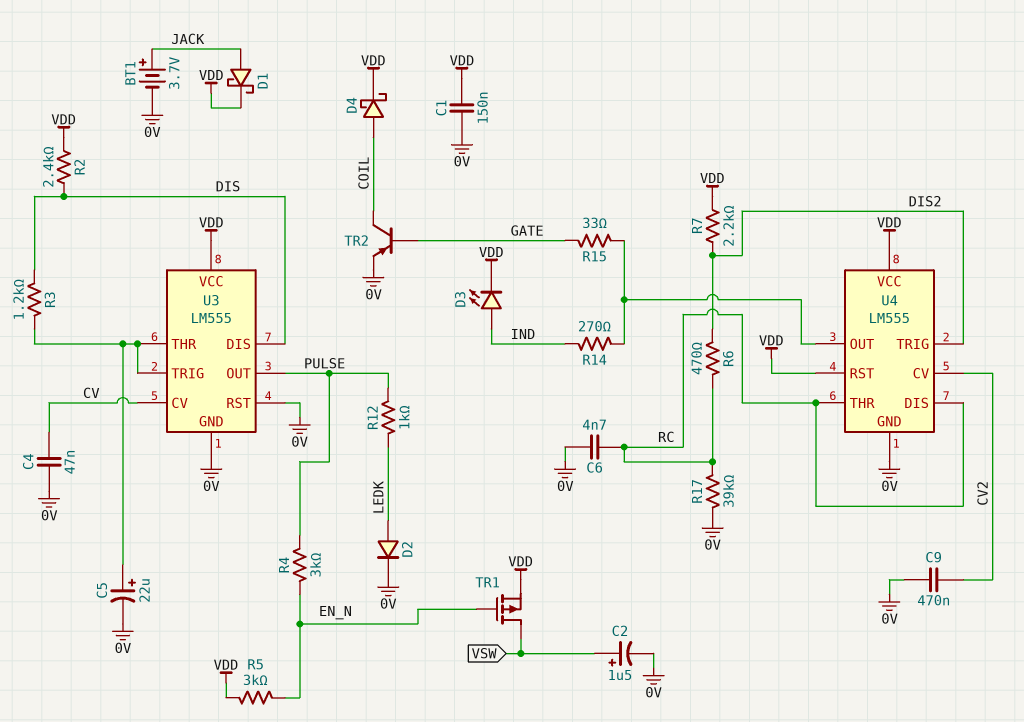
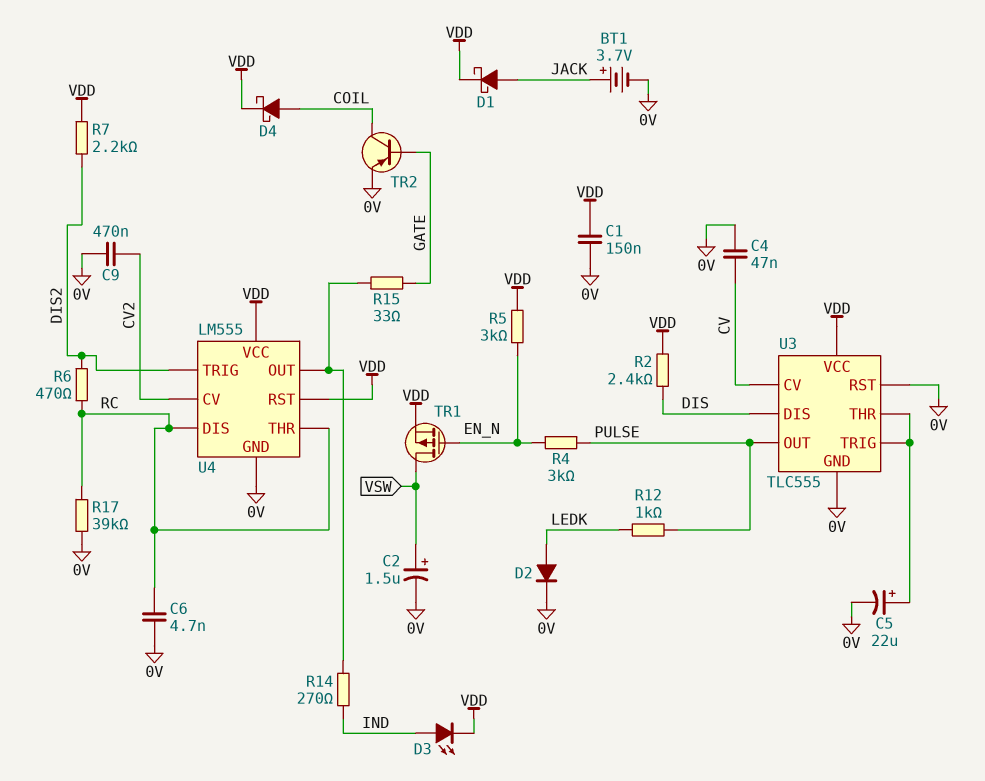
R3: 1.2k (DIS, U3/THR) -> none
U3: LM555 -> TLC555

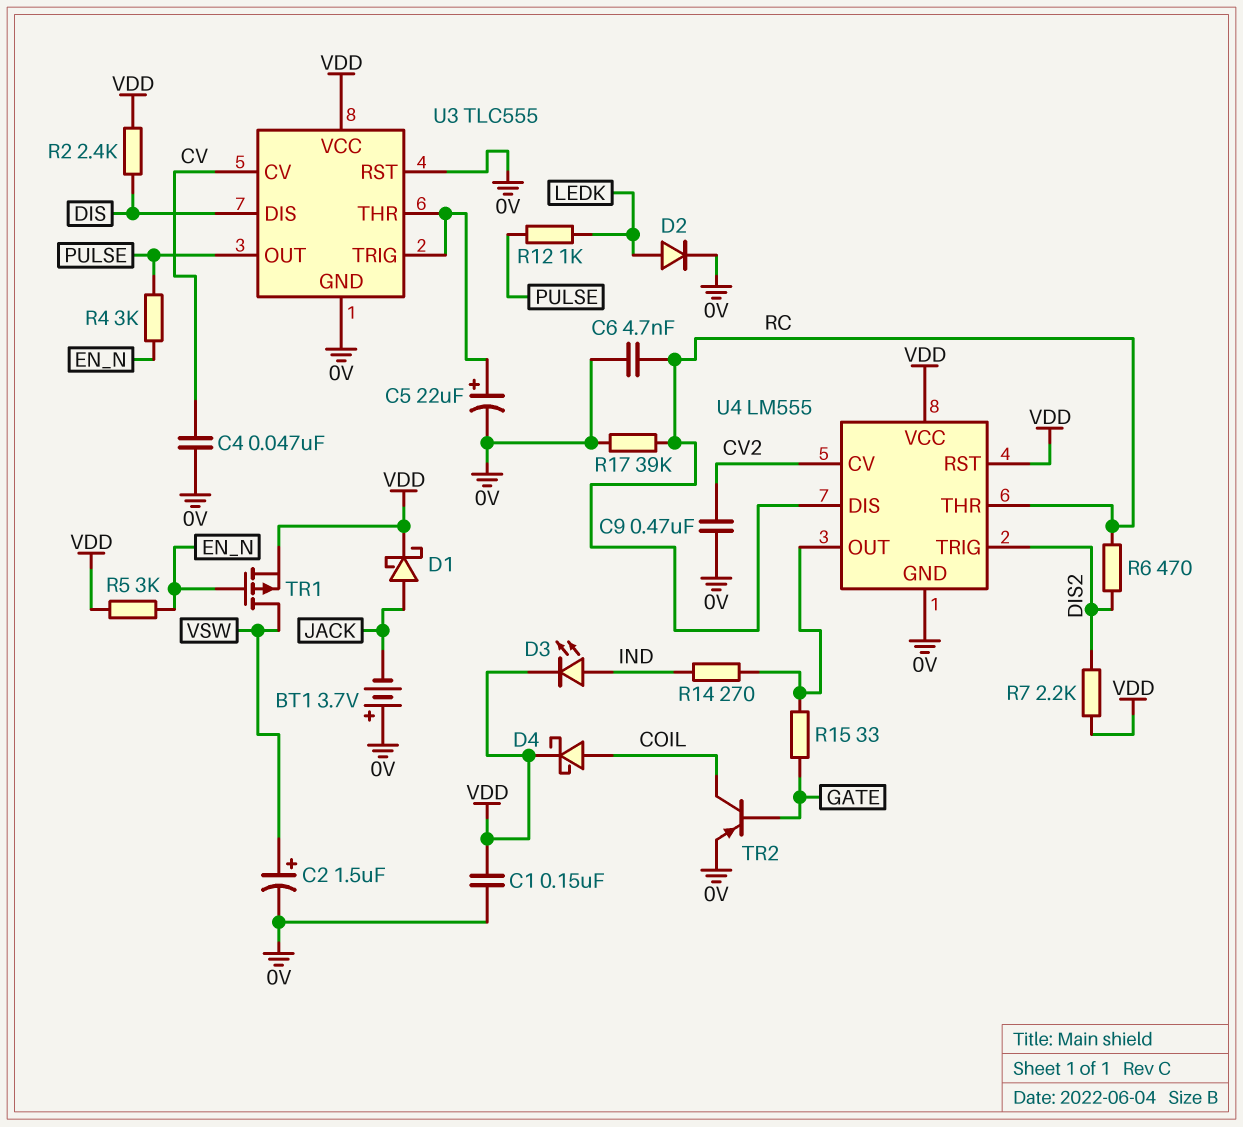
BT1: 3.7V (plus JACK, minus 0V) -> 3.7V (plus 0V, minus JACK)

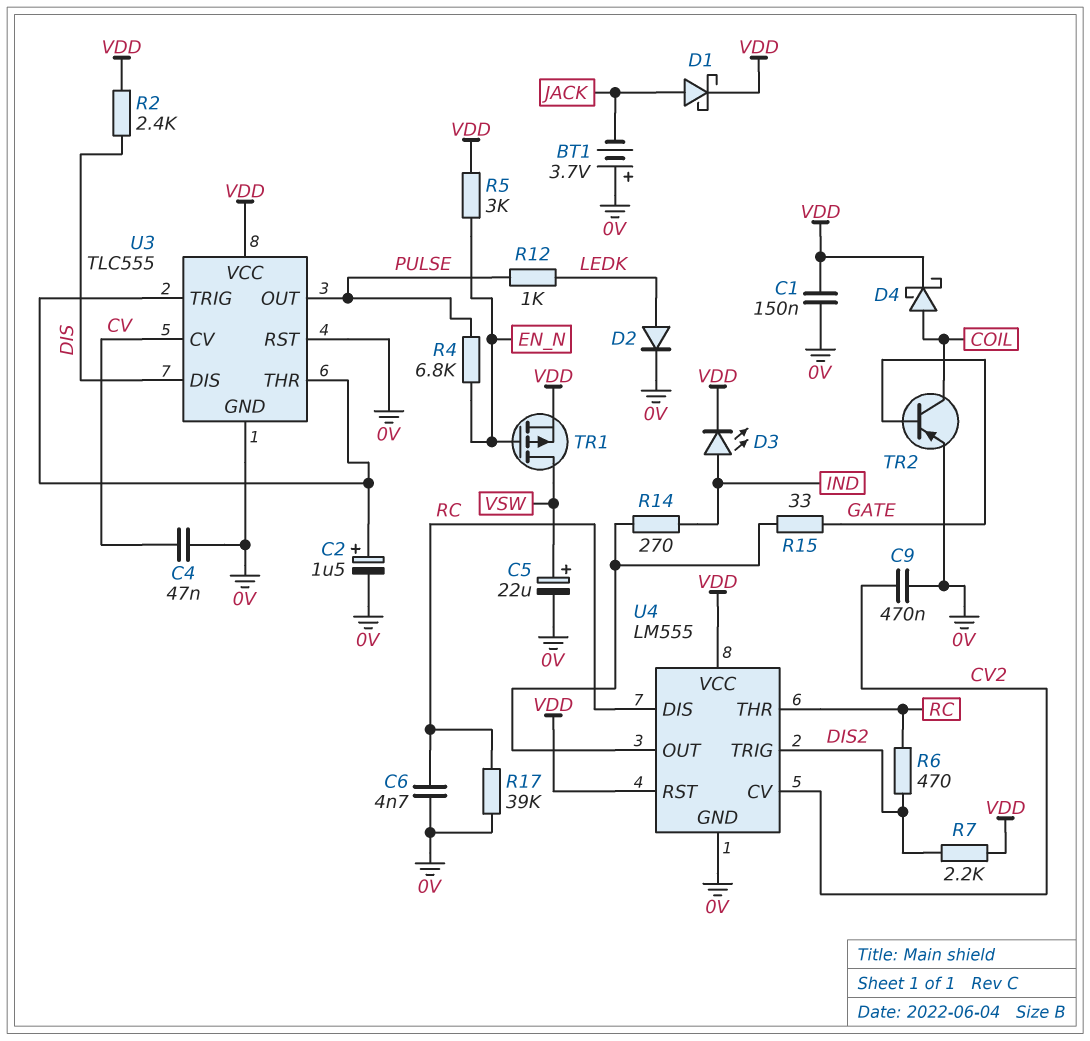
C2: 1.5uF (plus VSW, minus 0V) -> 1.5uF (plus U3/THR, minus 0V)
C5: 22uF (plus U3/THR, minus 0V) -> 22uF (plus VSW, minus 0V)
R4: 3k (EN_N, PULSE) -> 6.8k (EN_N, PULSE)

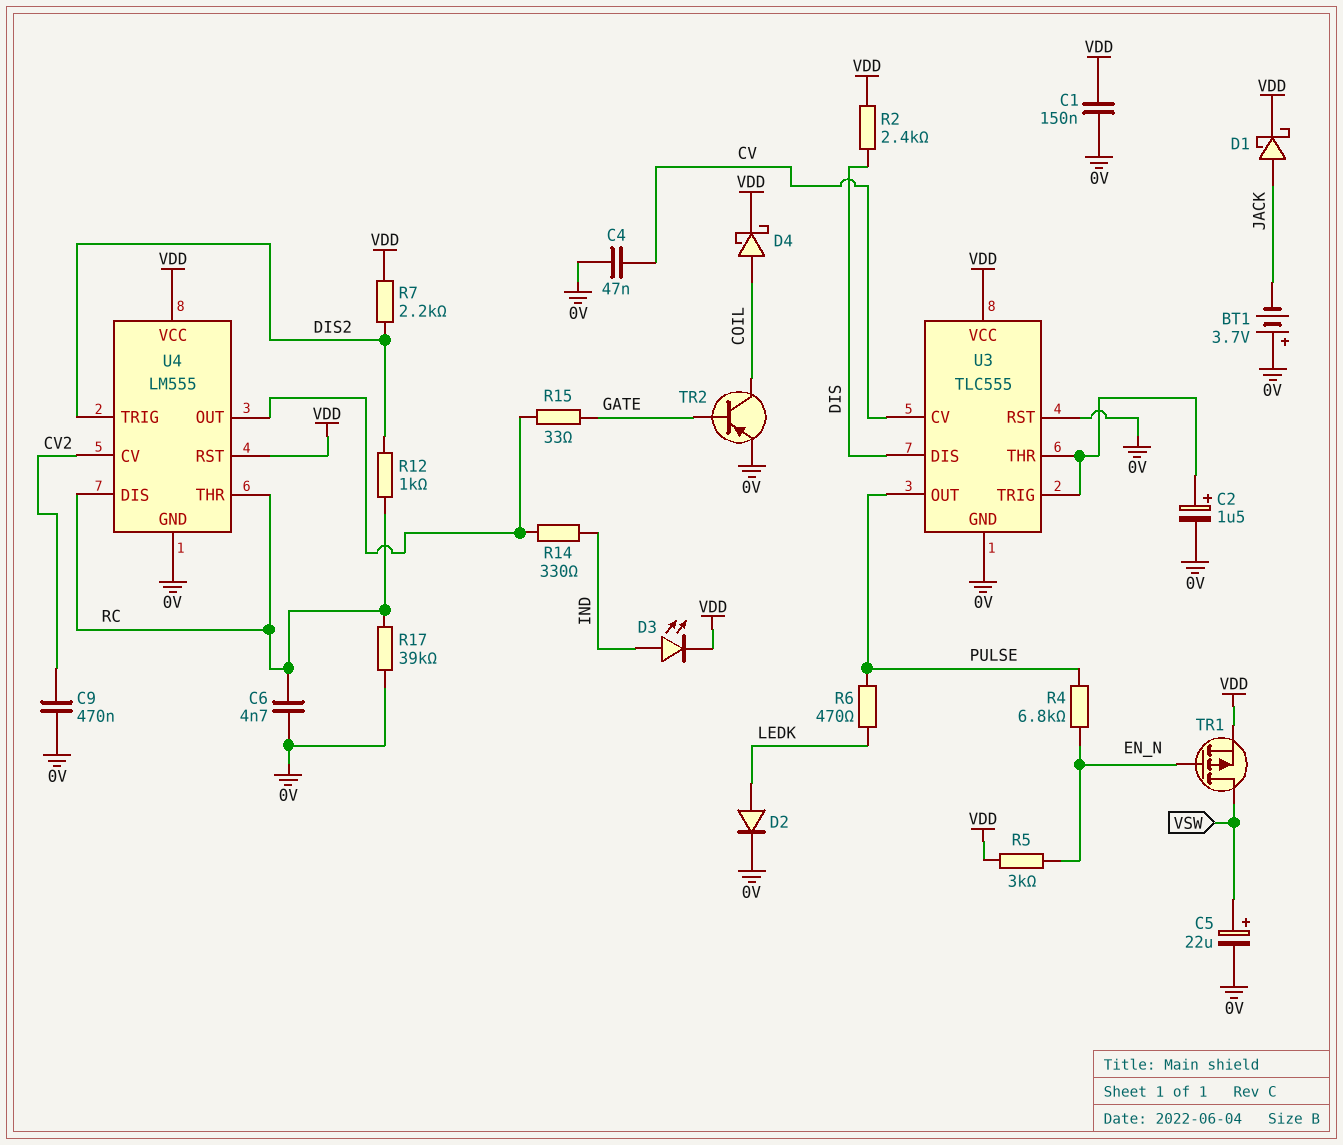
R6: 470 (DIS2, RC) -> 470 (LEDK, PULSE)
R12: 1k (LEDK, PULSE) -> 1k (DIS2, RC)
R14: 270 (IND, U4/OUT) -> 330 (IND, U4/OUT)

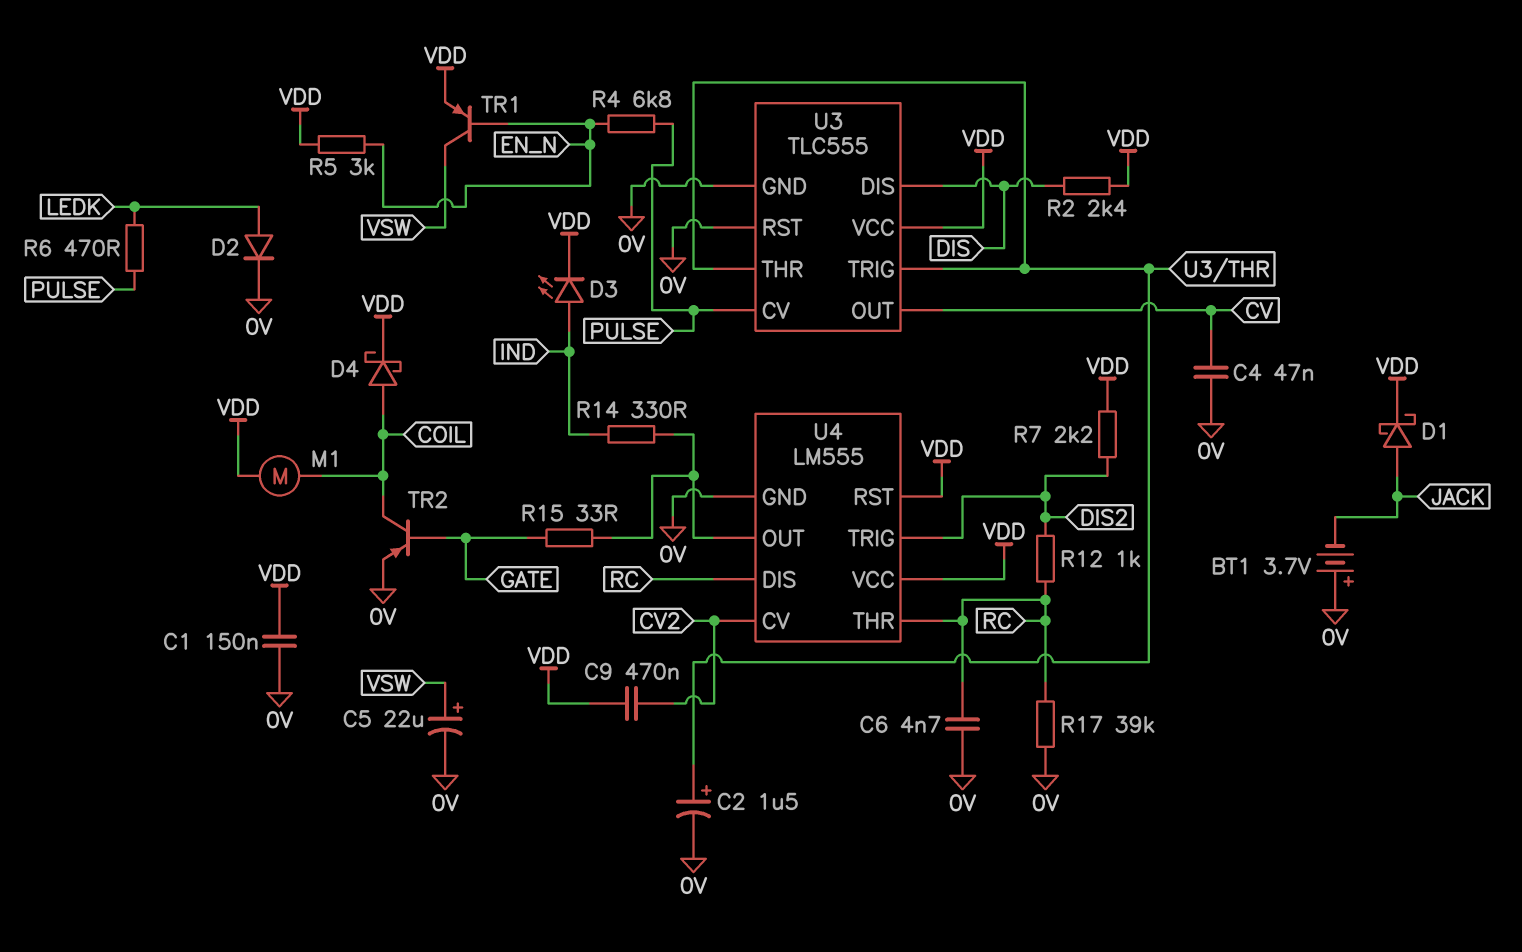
C9: 470nF (0V, CV2) -> 470nF (CV2, VDD)
M1: none -> motor (COIL, VDD)
TR1: PMOS (G EN_N, D VSW, S VDD) -> PNP (B EN_N, C VSW, E VDD)
U3 pin CV: CV -> PULSE
U3 pin OUT: PULSE -> CV

